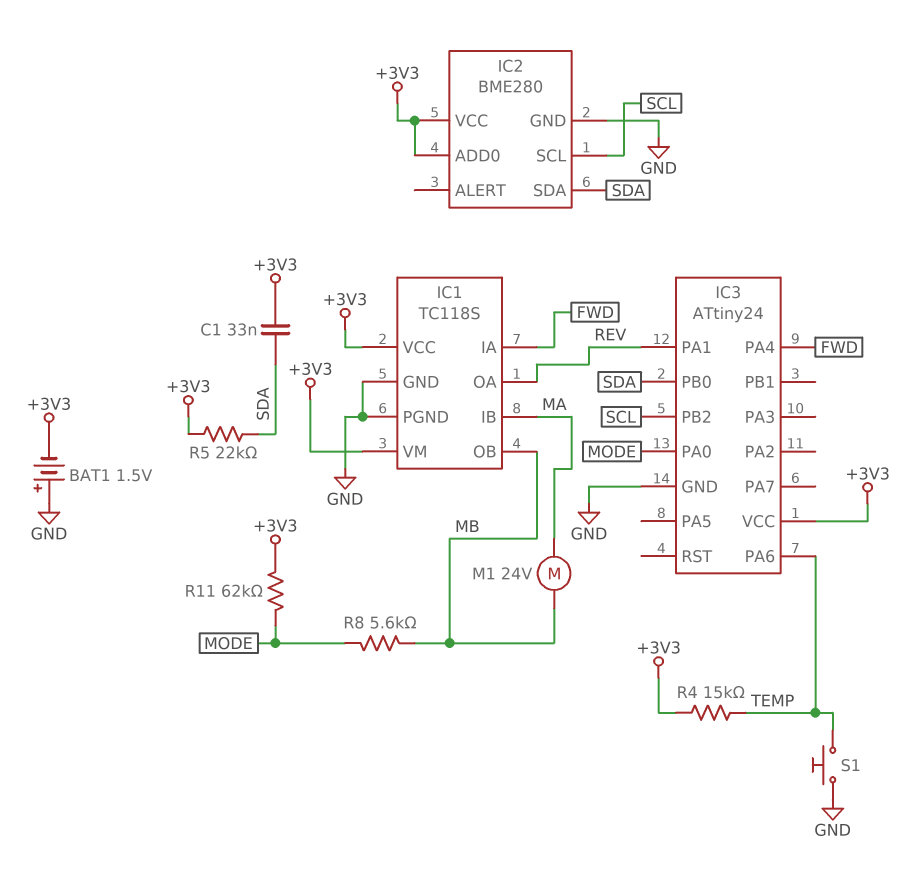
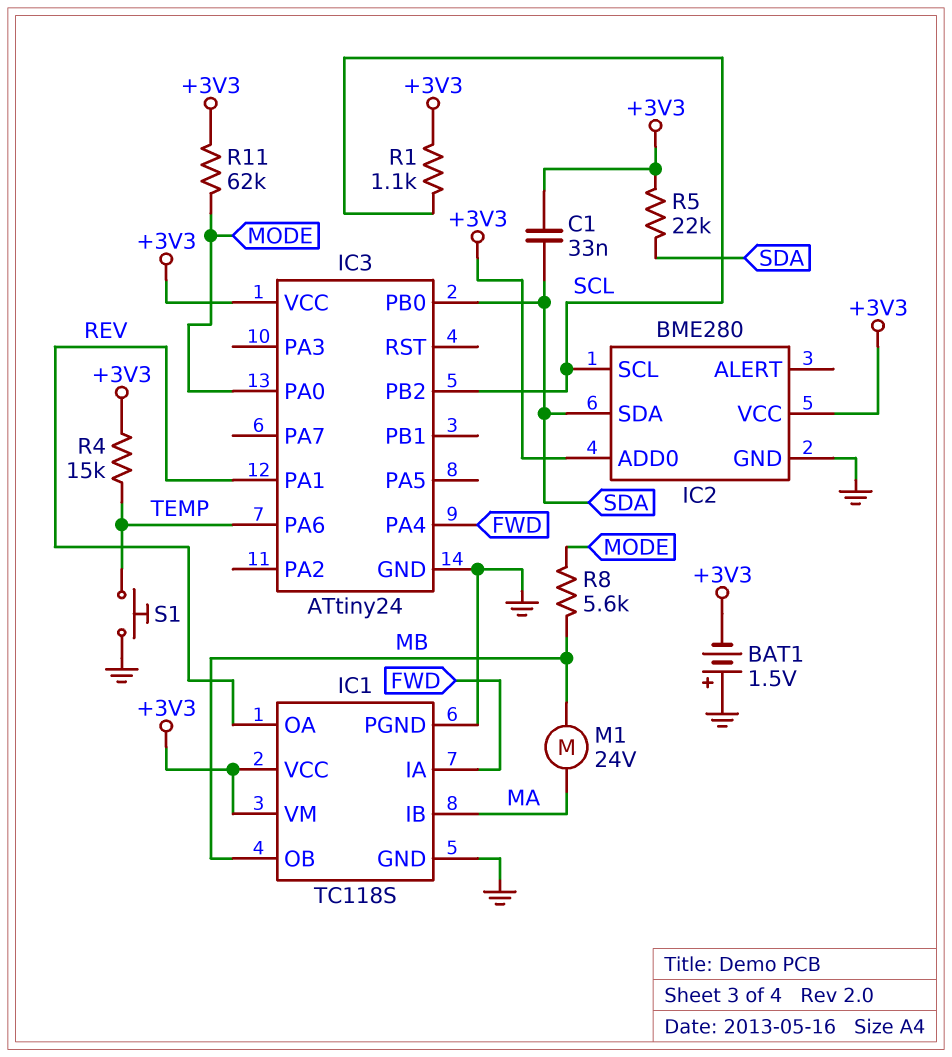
R1: none -> 1.1k (+3V3, SCL)

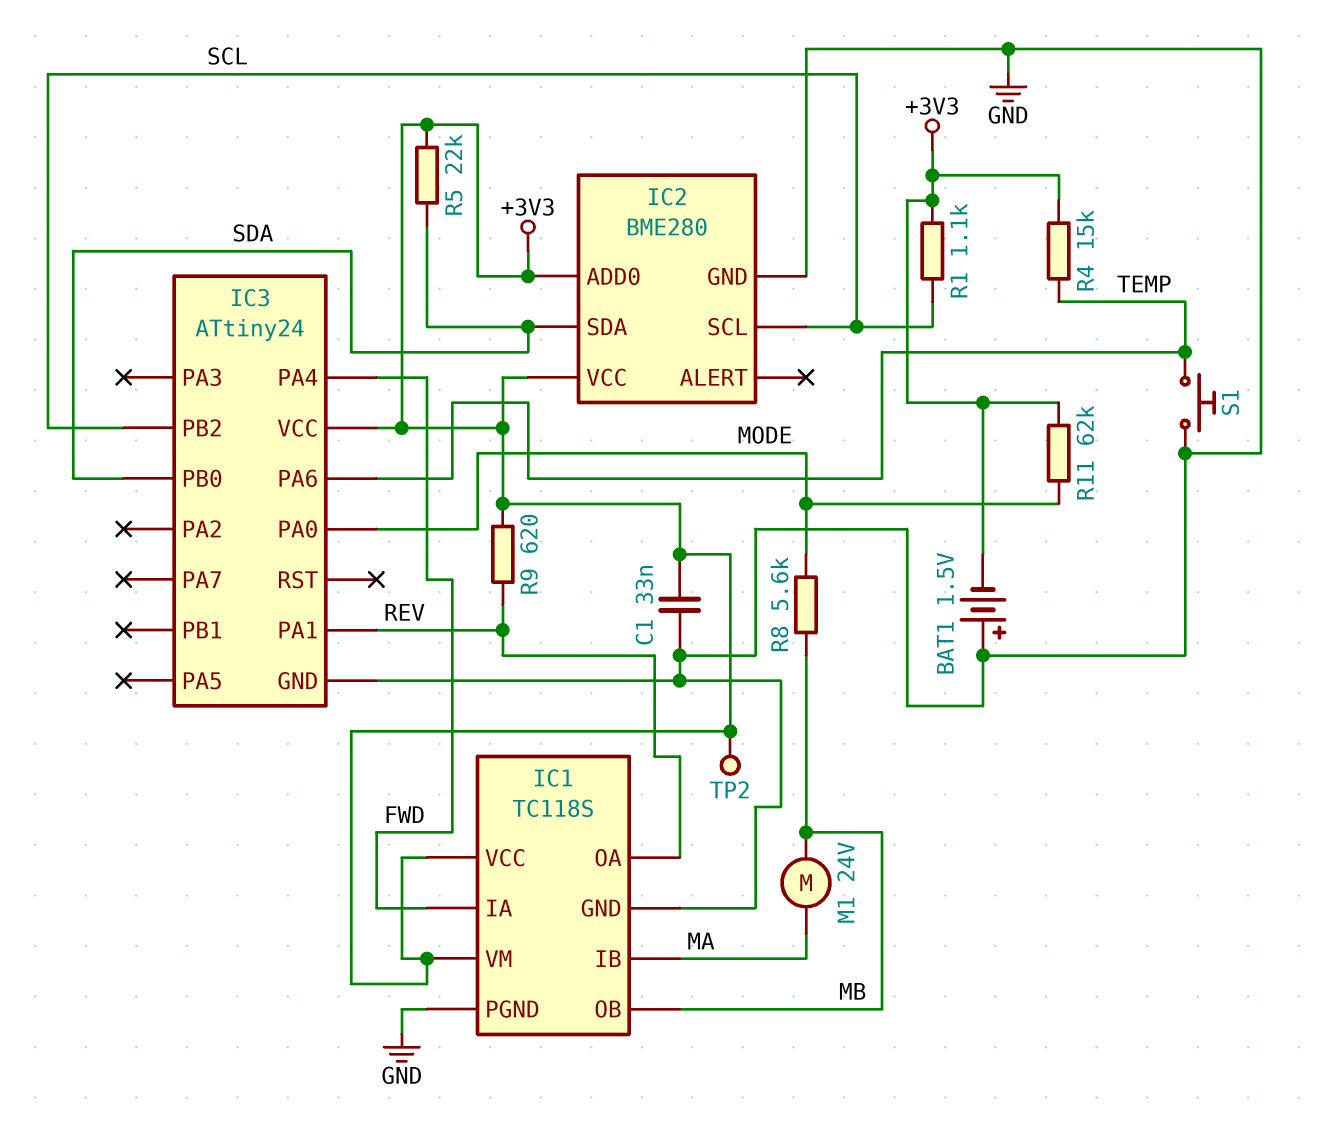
C1: 33nF (+3V3, SDA) -> 33nF (+3V3, GND)
R9: none -> 620 (+3V3, REV)
TP2: none -> test point (+3V3)

